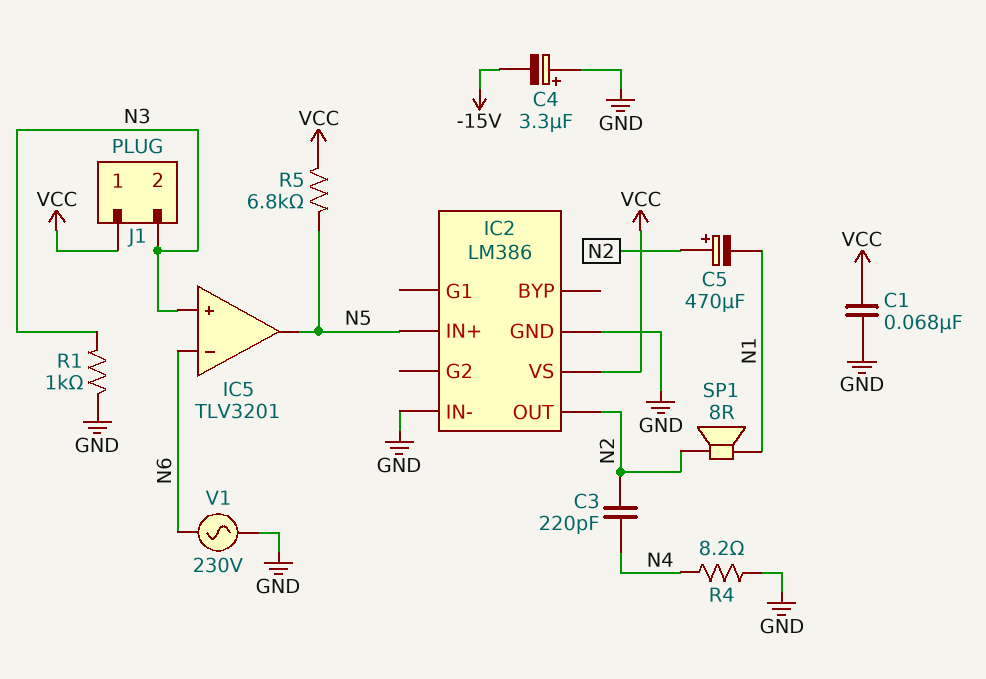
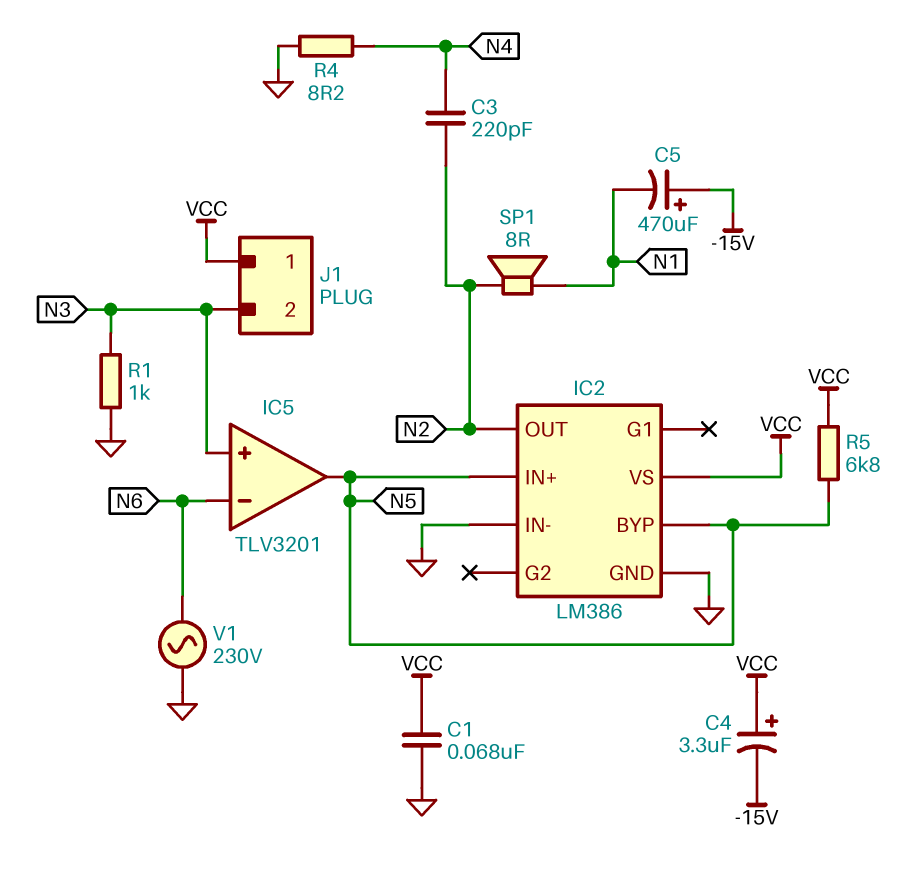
C4: 3.3uF (plus GND, minus -15V) -> 3.3uF (plus VCC, minus -15V)
C5: 470uF (plus N2, minus N1) -> 470uF (plus -15V, minus N1)
IC2 pin BYP: none -> N5

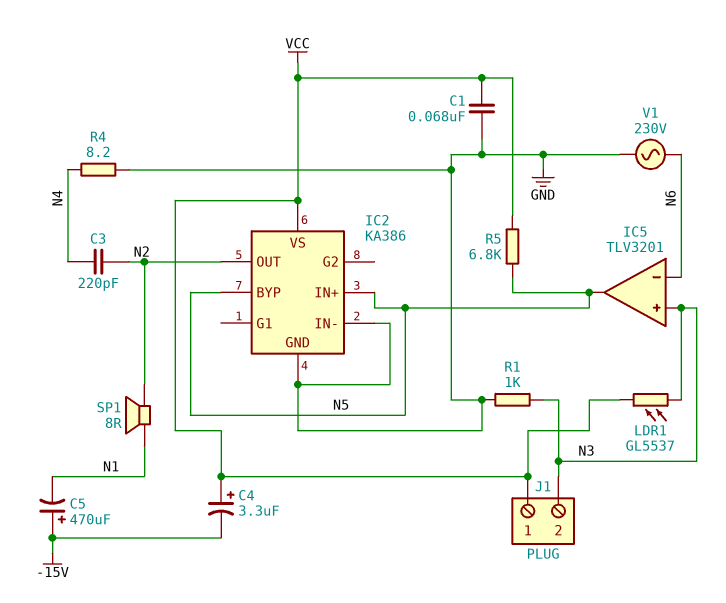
IC2: LM386 -> KA386
LDR1: none -> GL5537 (N3, VCC)

